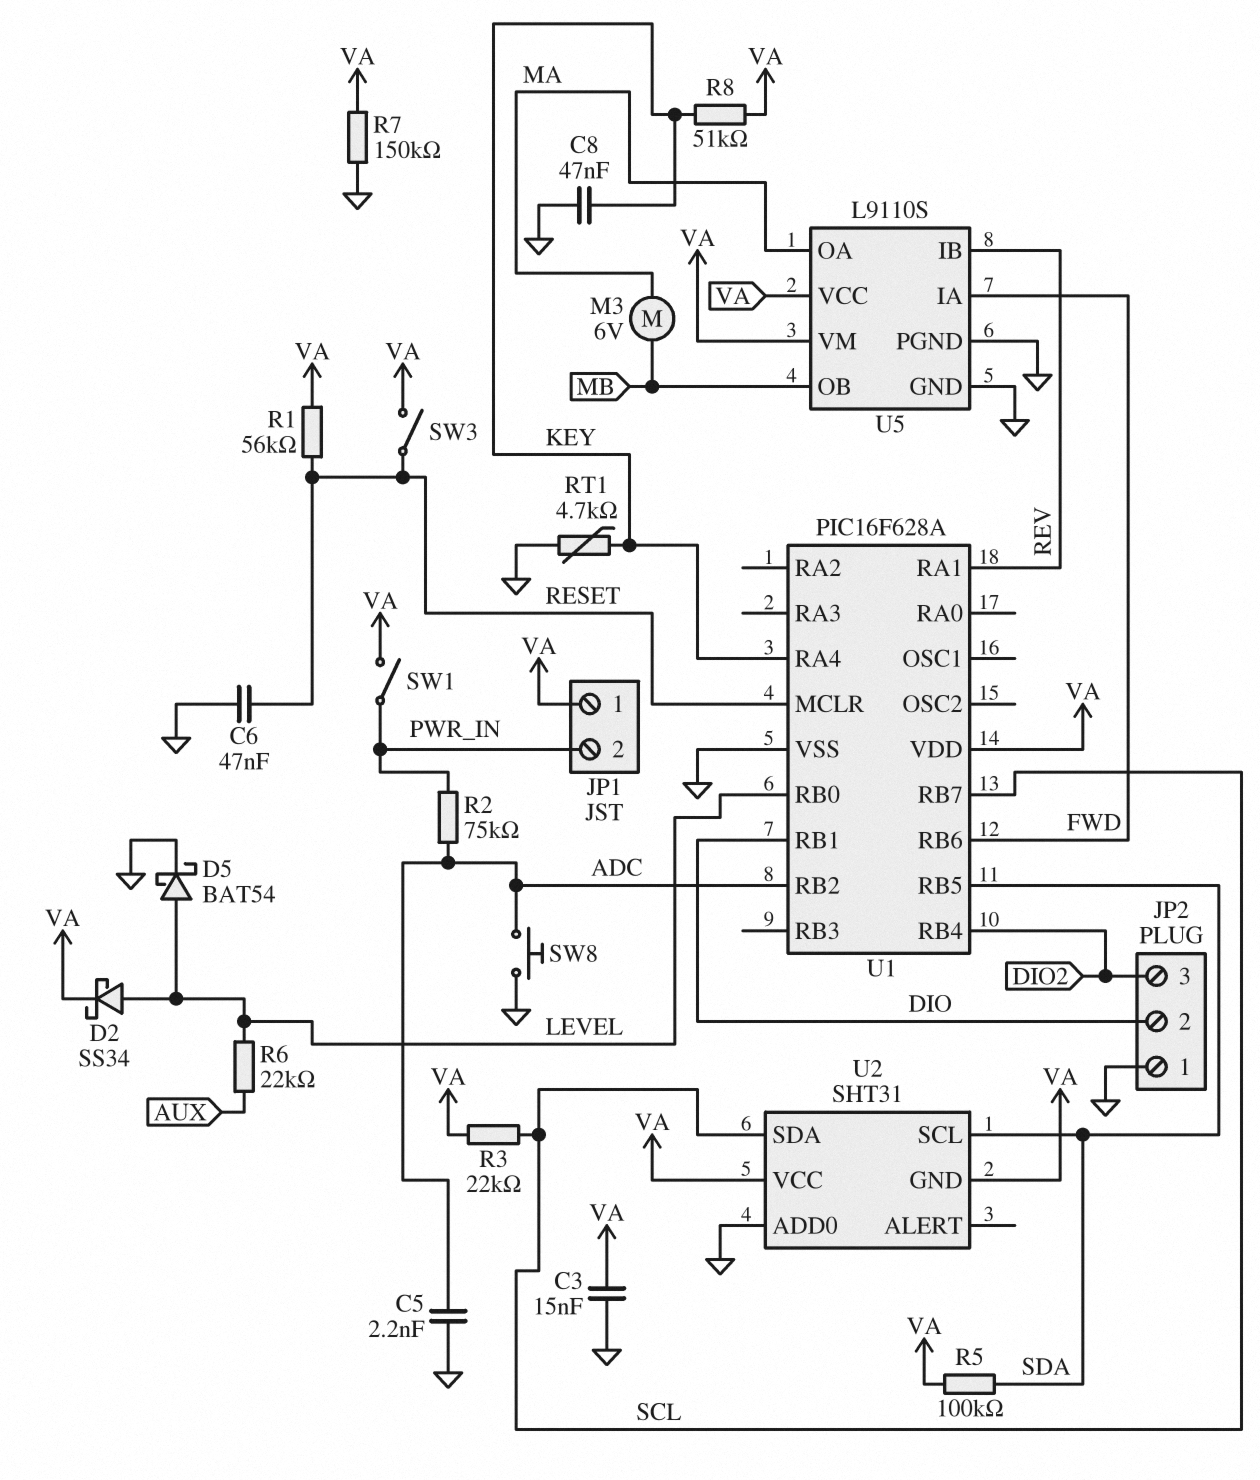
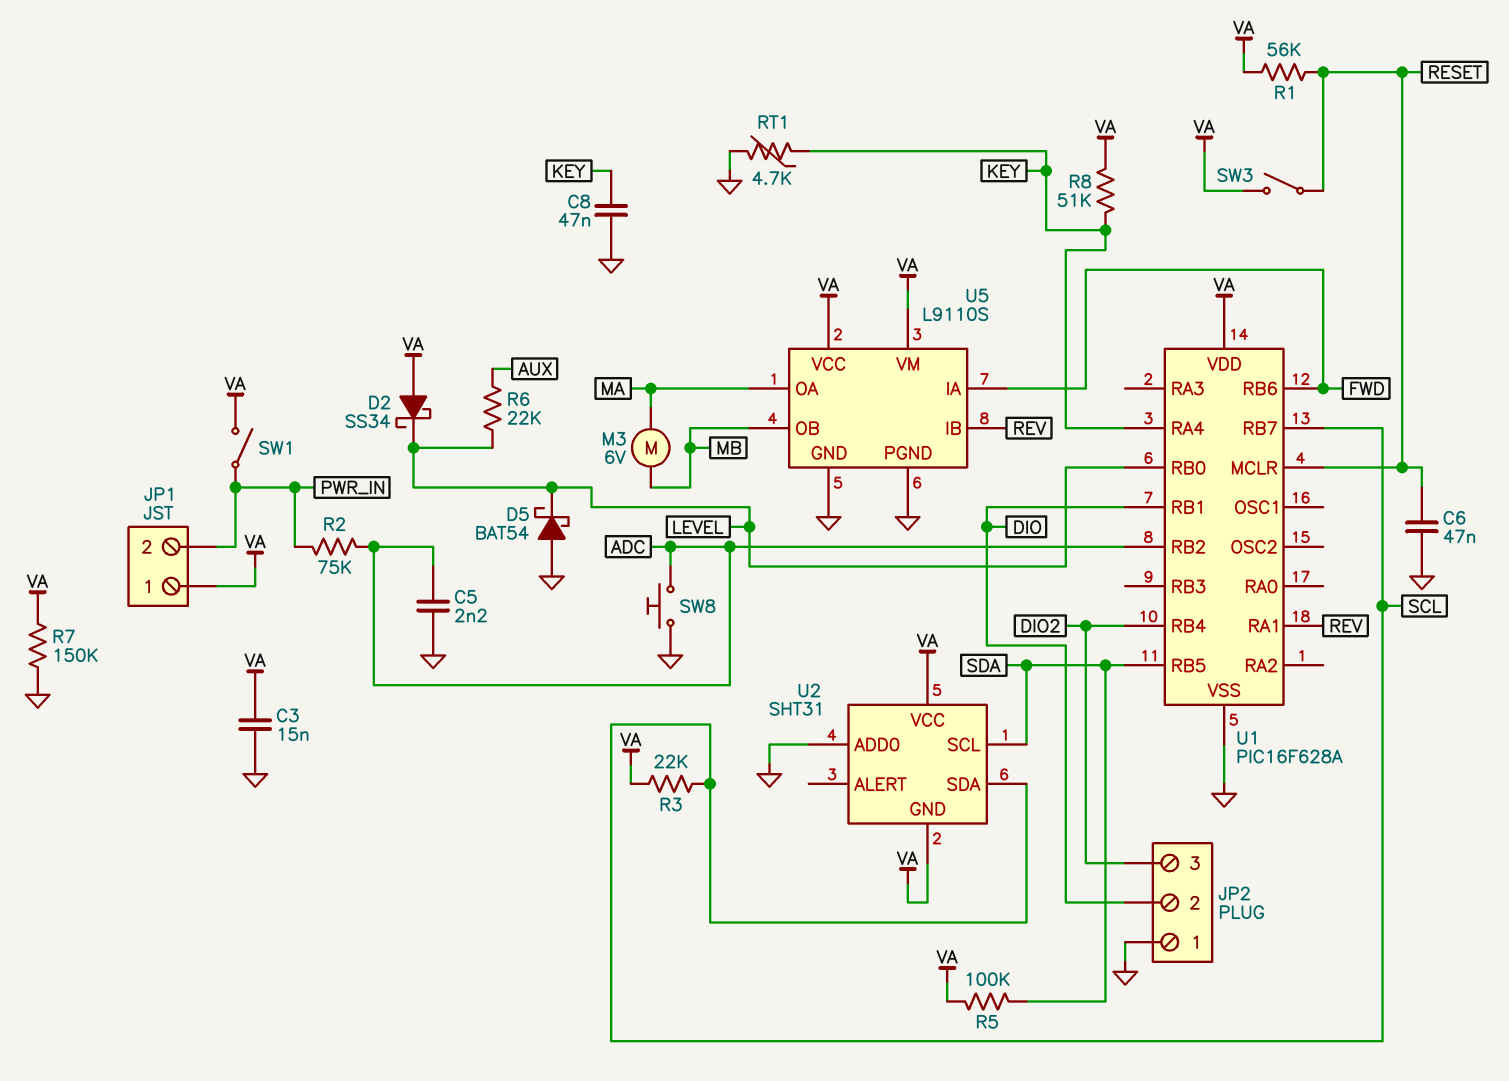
D2: schottky SS34 (A LEVEL, K VA) -> schottky SS34 (A VA, K LEVEL)
D5: schottky BAT54 (A LEVEL, K GND) -> schottky BAT54 (A GND, K LEVEL)

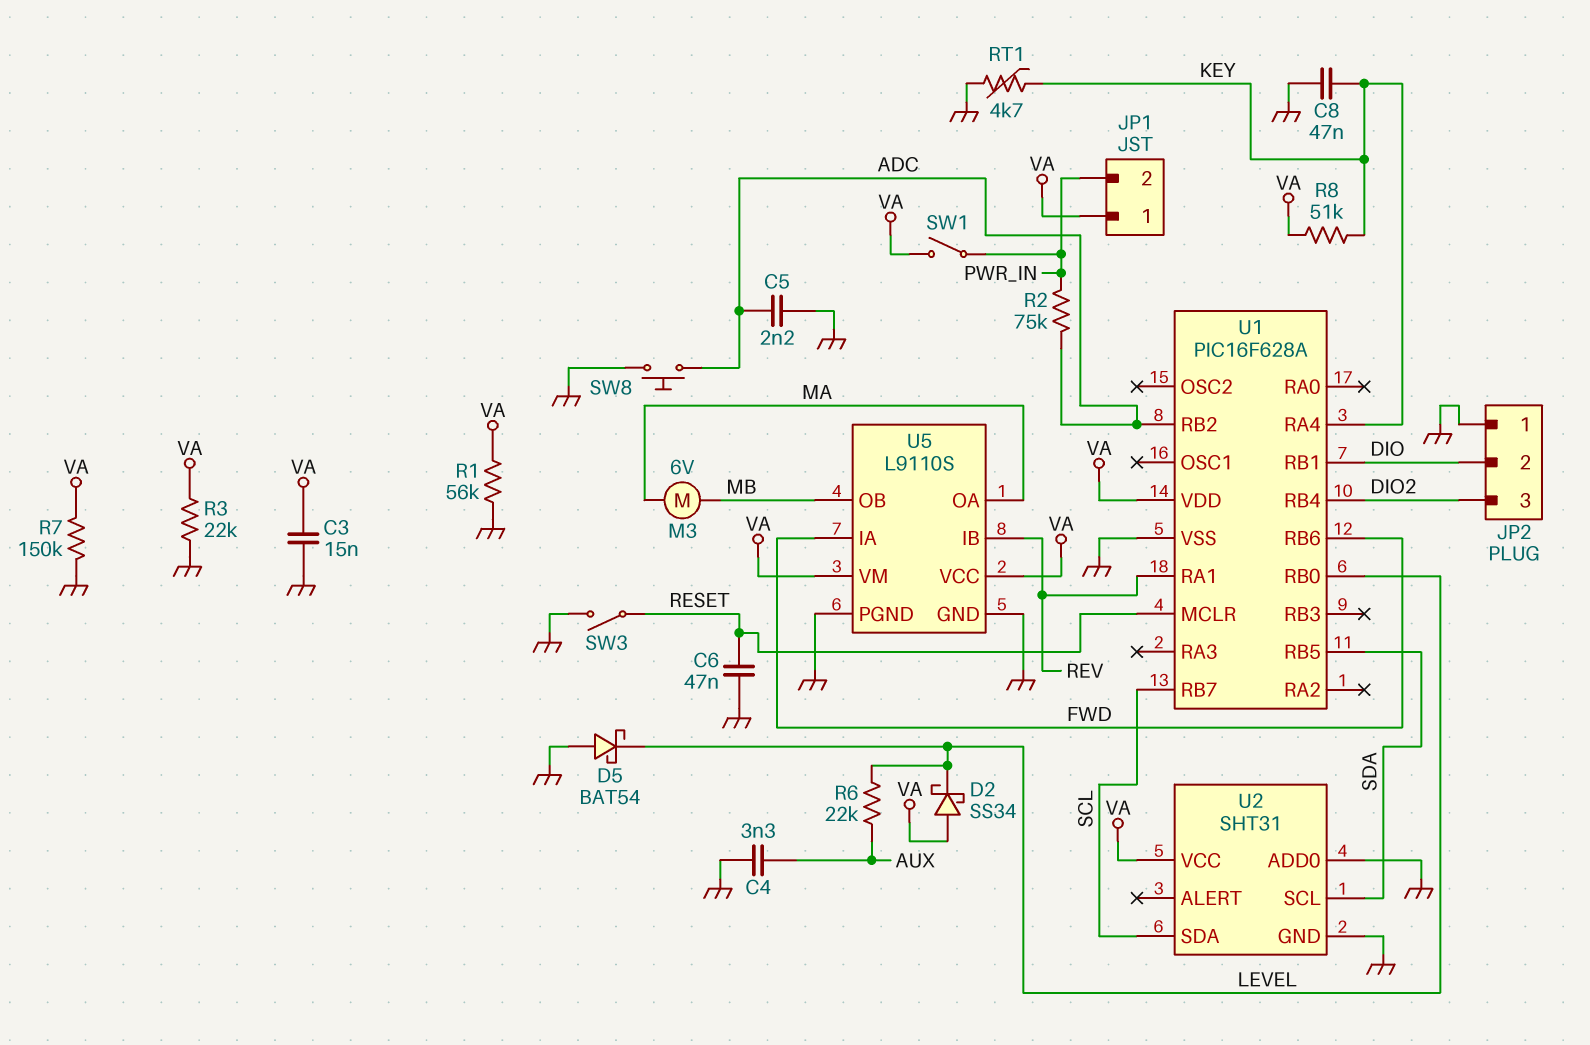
C4: none -> 3.3nF (AUX, GND)
R1: 56k (RESET, VA) -> 56k (GND, VA)
R3: 22k (SCL, VA) -> 22k (GND, VA)
R5: 100k (SDA, VA) -> none
SW3: switch (RESET, VA) -> switch (GND, RESET)
U2 pin GND: VA -> GND

